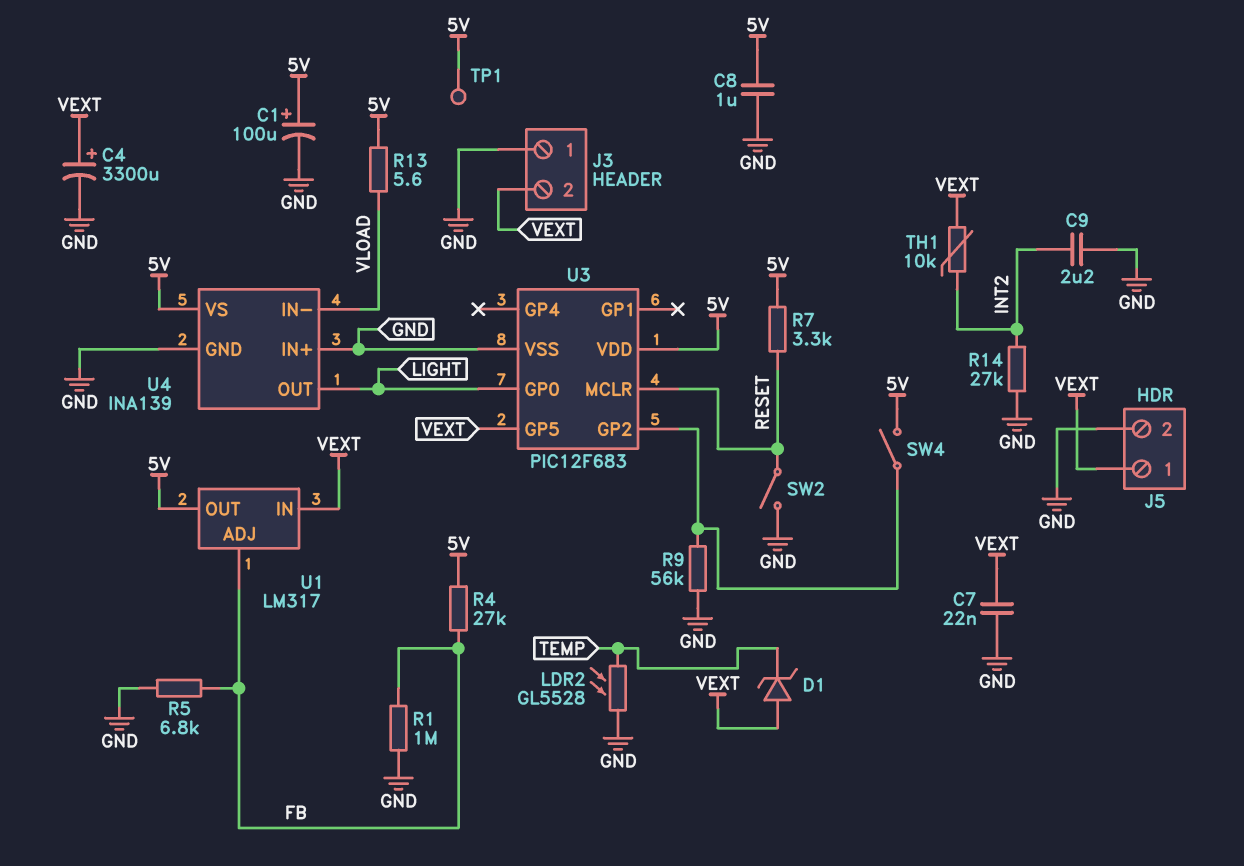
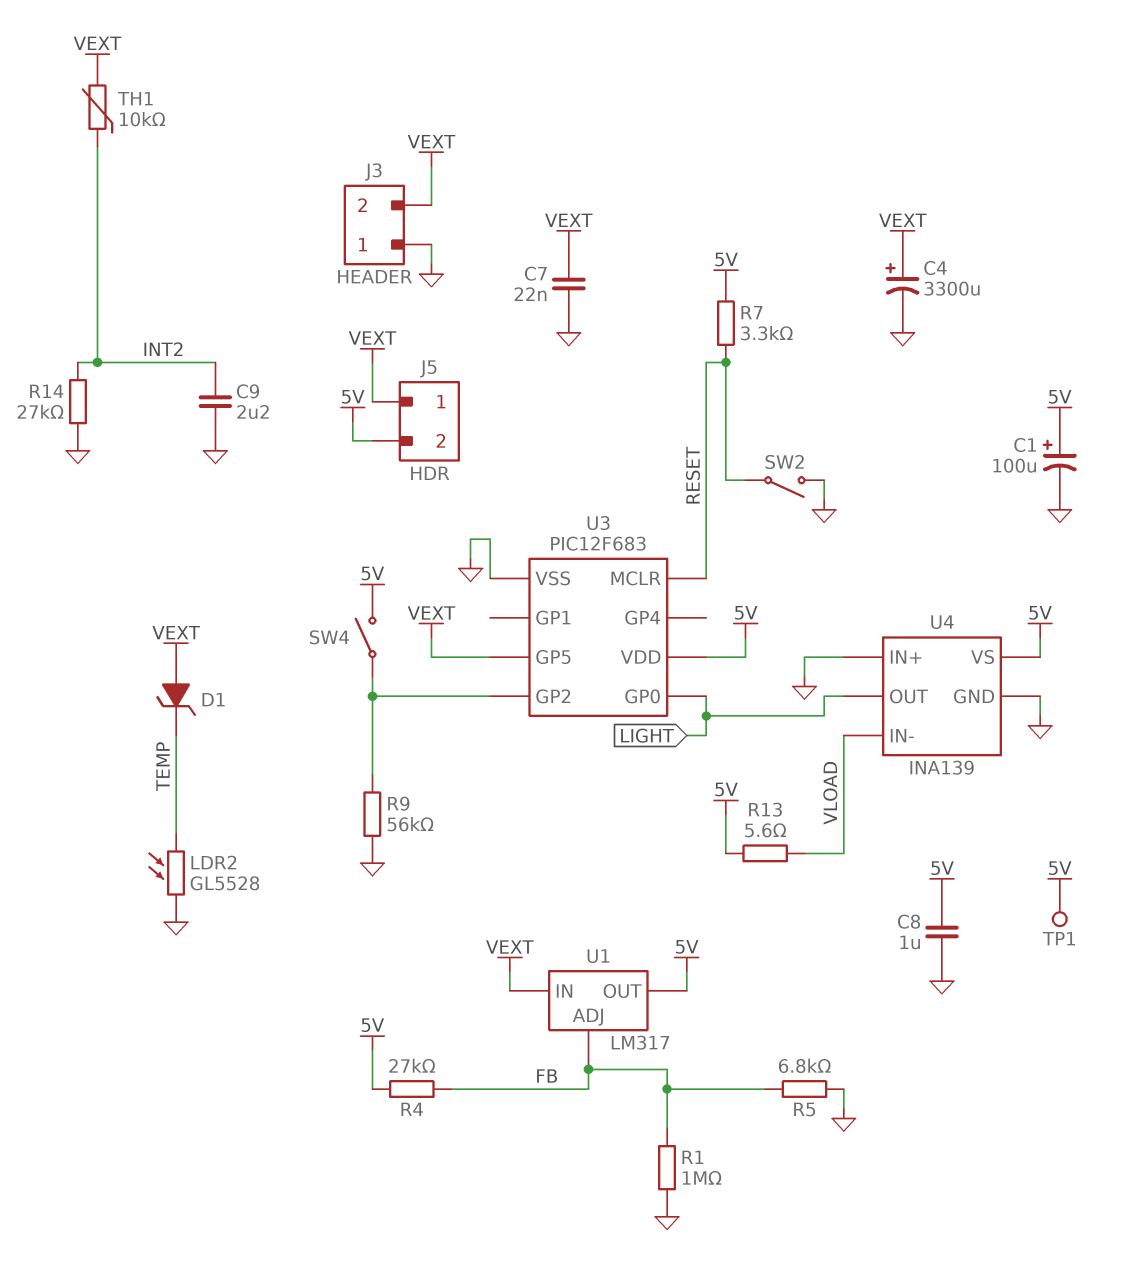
J5 pin 2: GND -> 5V

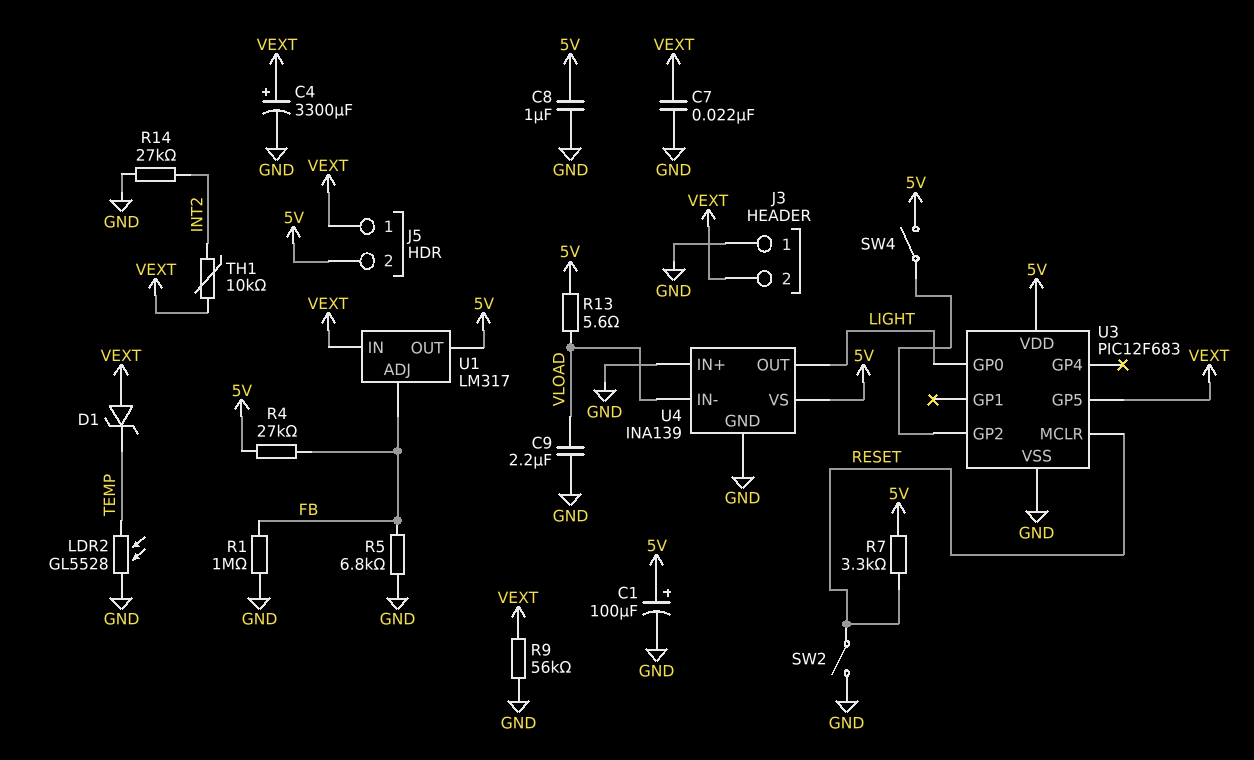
C9: 2.2uF (GND, INT2) -> 2.2uF (GND, VLOAD)
R9: 56k (GND, U3/GP2) -> 56k (GND, VEXT)
TP1: test point (5V) -> none

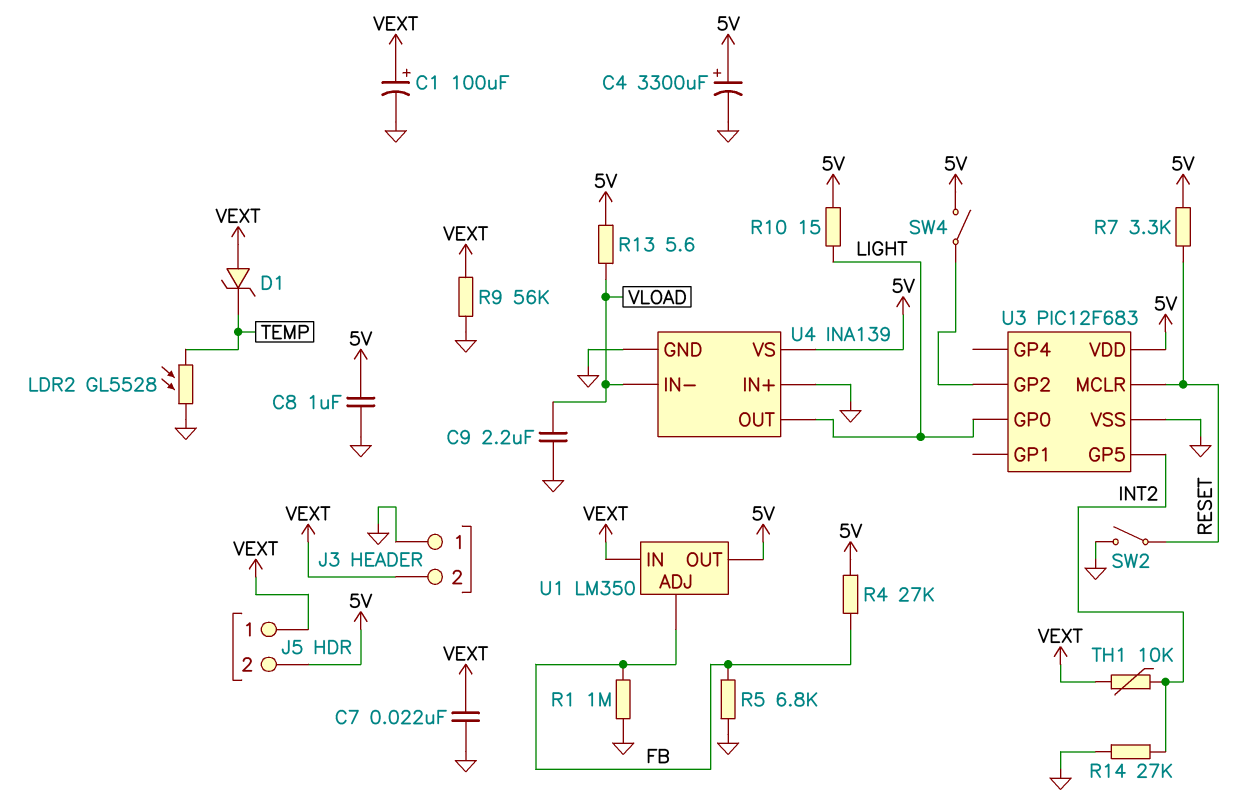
C1: 100uF (plus 5V, minus GND) -> 100uF (plus VEXT, minus GND)
C4: 3300uF (plus VEXT, minus GND) -> 3300uF (plus 5V, minus GND)
R10: none -> 15 (5V, LIGHT)
U1: LM317 -> LM350
U3 pin GP5: VEXT -> INT2

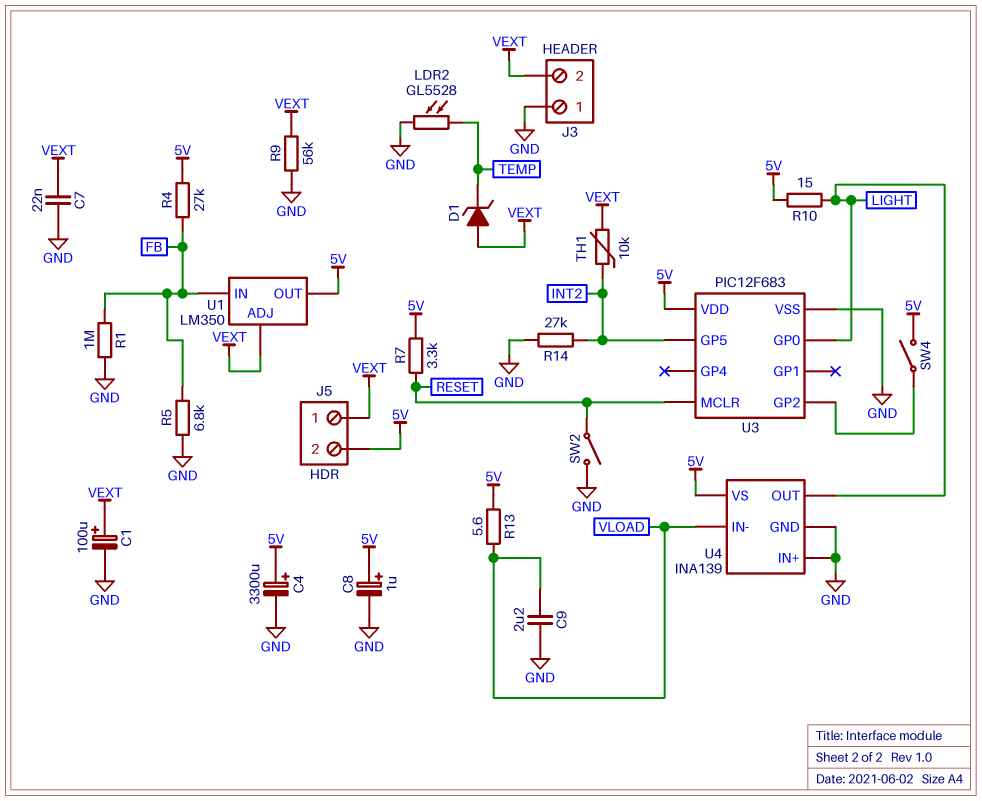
C8: 1uF (5V, GND) -> 1uF (plus 5V, minus GND)
U1 pin ADJ: FB -> VEXT
U1 pin IN: VEXT -> FB

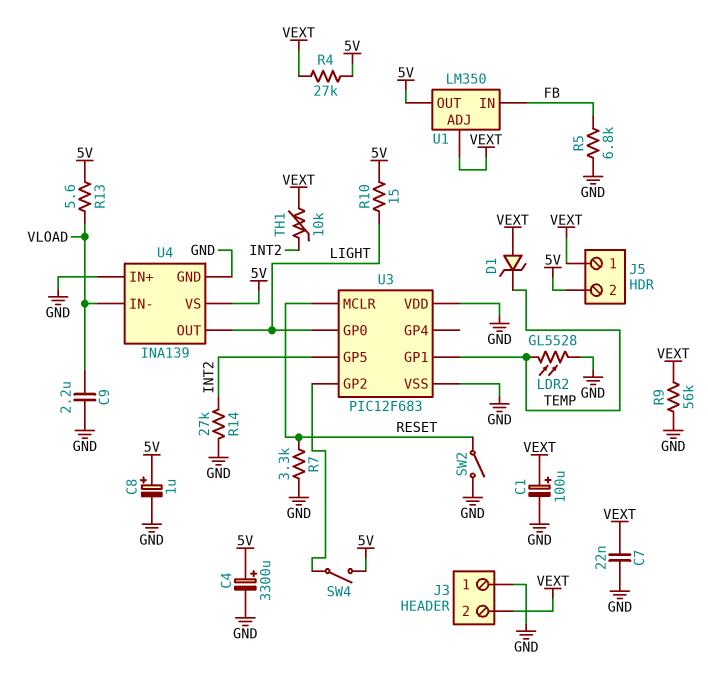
R1: 1M (FB, GND) -> none
R4: 27k (5V, FB) -> 27k (5V, VEXT)
R7: 3.3k (5V, RESET) -> 3.3k (GND, RESET)
U3 pin GP1: none -> TEMP
U3 pin VDD: 5V -> GND

